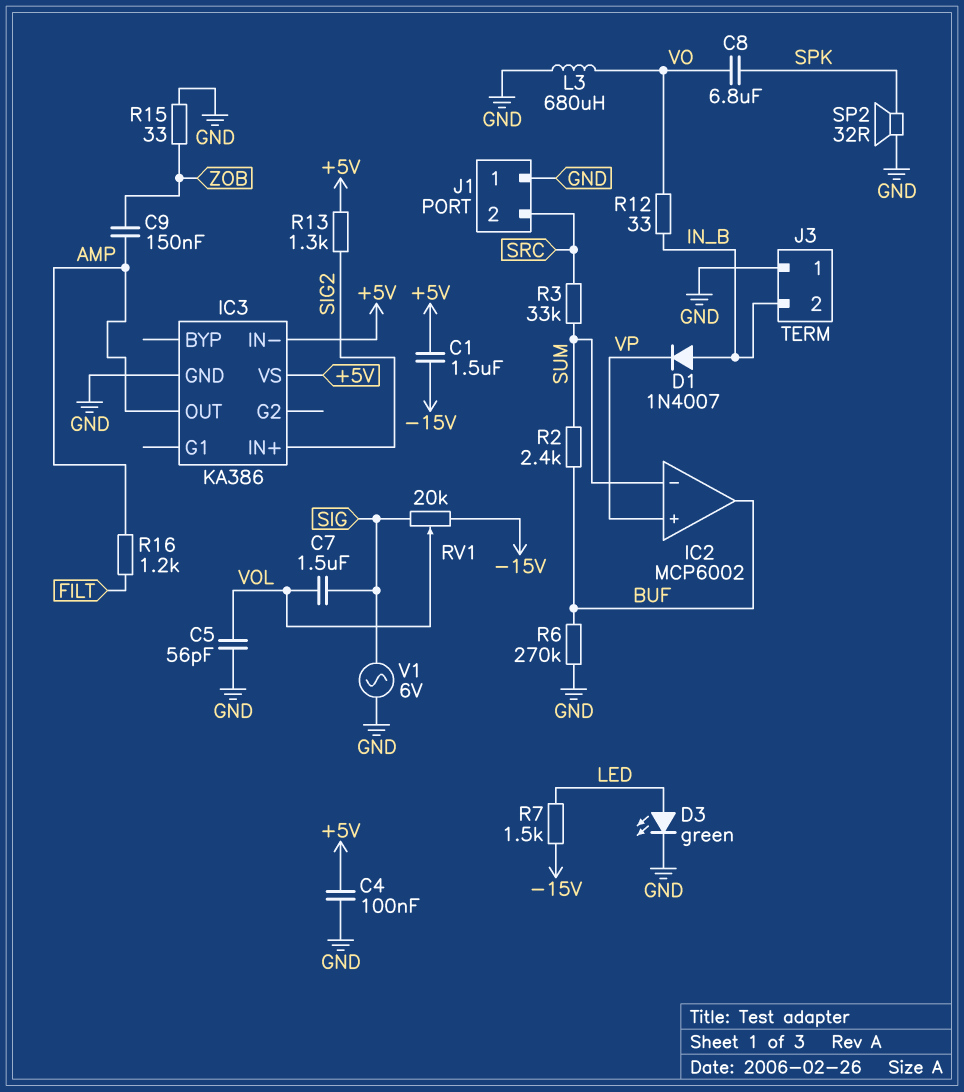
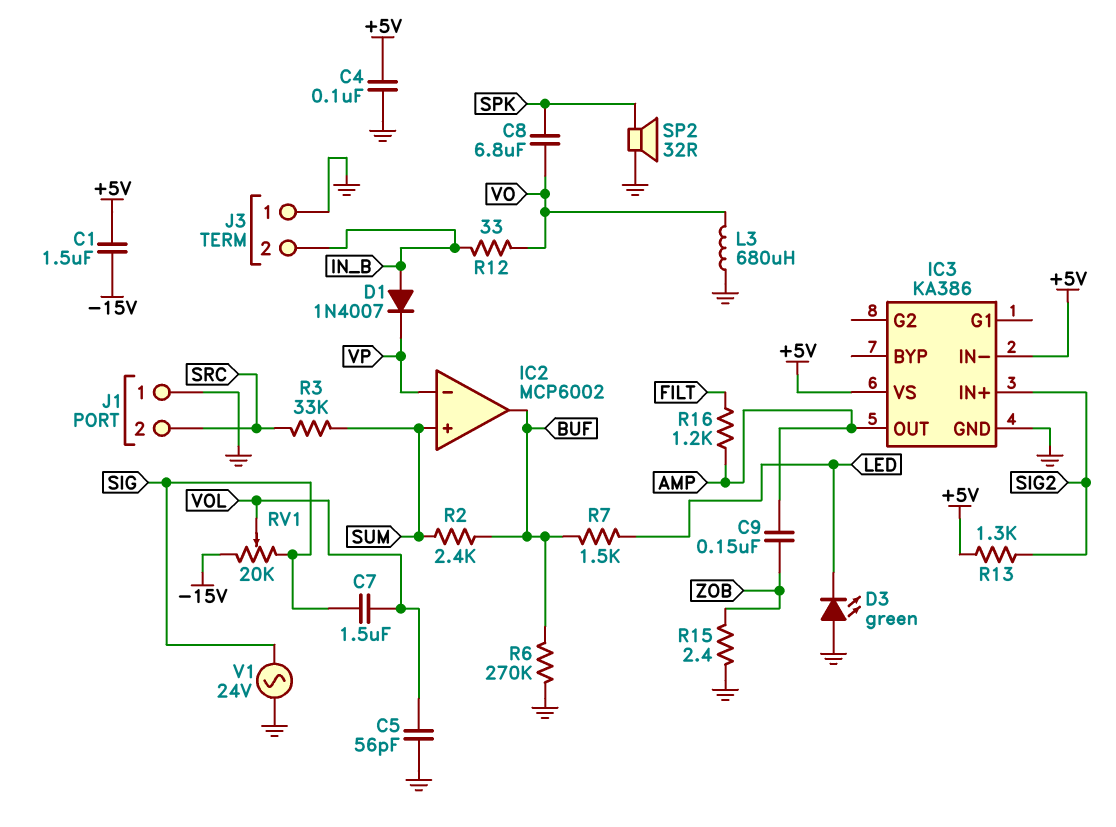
D3: LED green (A LED, K GND) -> LED green (A GND, K LED)
IC2 pin in+: VP -> SUM
IC2 pin in-: SUM -> VP
R7: 1.5k (-15V, LED) -> 1.5k (BUF, LED)
R15: 33 (GND, ZOB) -> 2.4 (GND, ZOB)
V1: AC 6V (GND, SIG) -> AC 24V (GND, SIG)

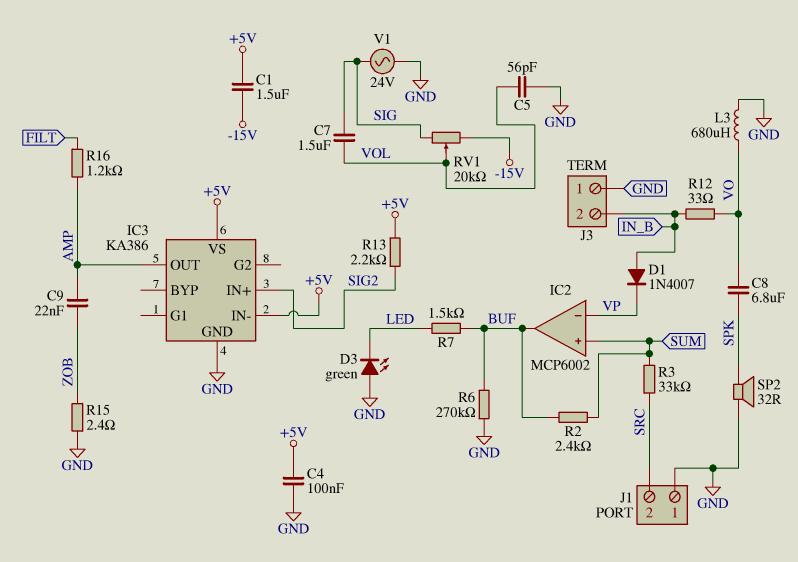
C9: 150nF (AMP, ZOB) -> 22nF (AMP, ZOB)
R13: 1.3k (+5V, SIG2) -> 2.2k (+5V, SIG2)

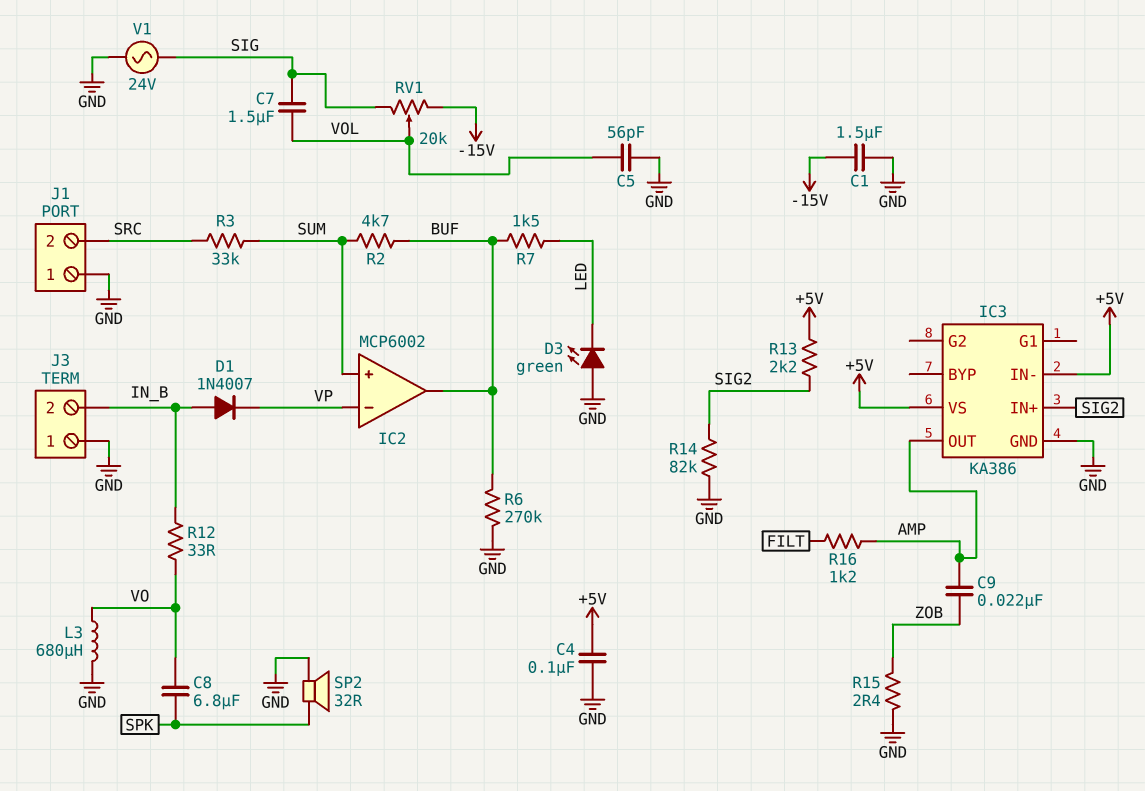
C1: 1.5uF (+5V, -15V) -> 1.5uF (-15V, GND)
R2: 2.4k (BUF, SUM) -> 4.7k (BUF, SUM)
R14: none -> 82k (GND, SIG2)

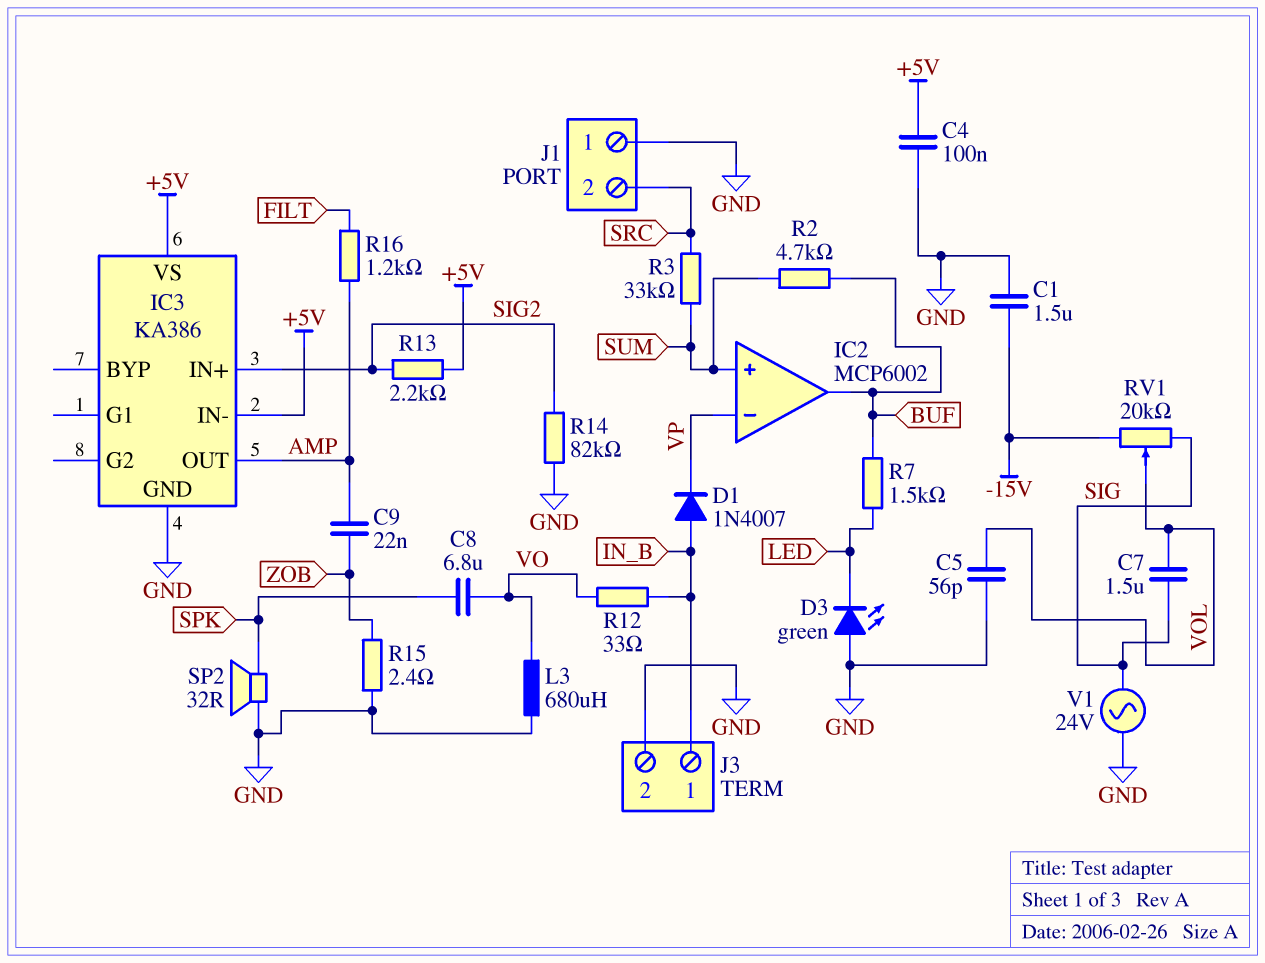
J3 pin 1: GND -> IN_B
J3 pin 2: IN_B -> GND
R6: 270k (BUF, GND) -> none

